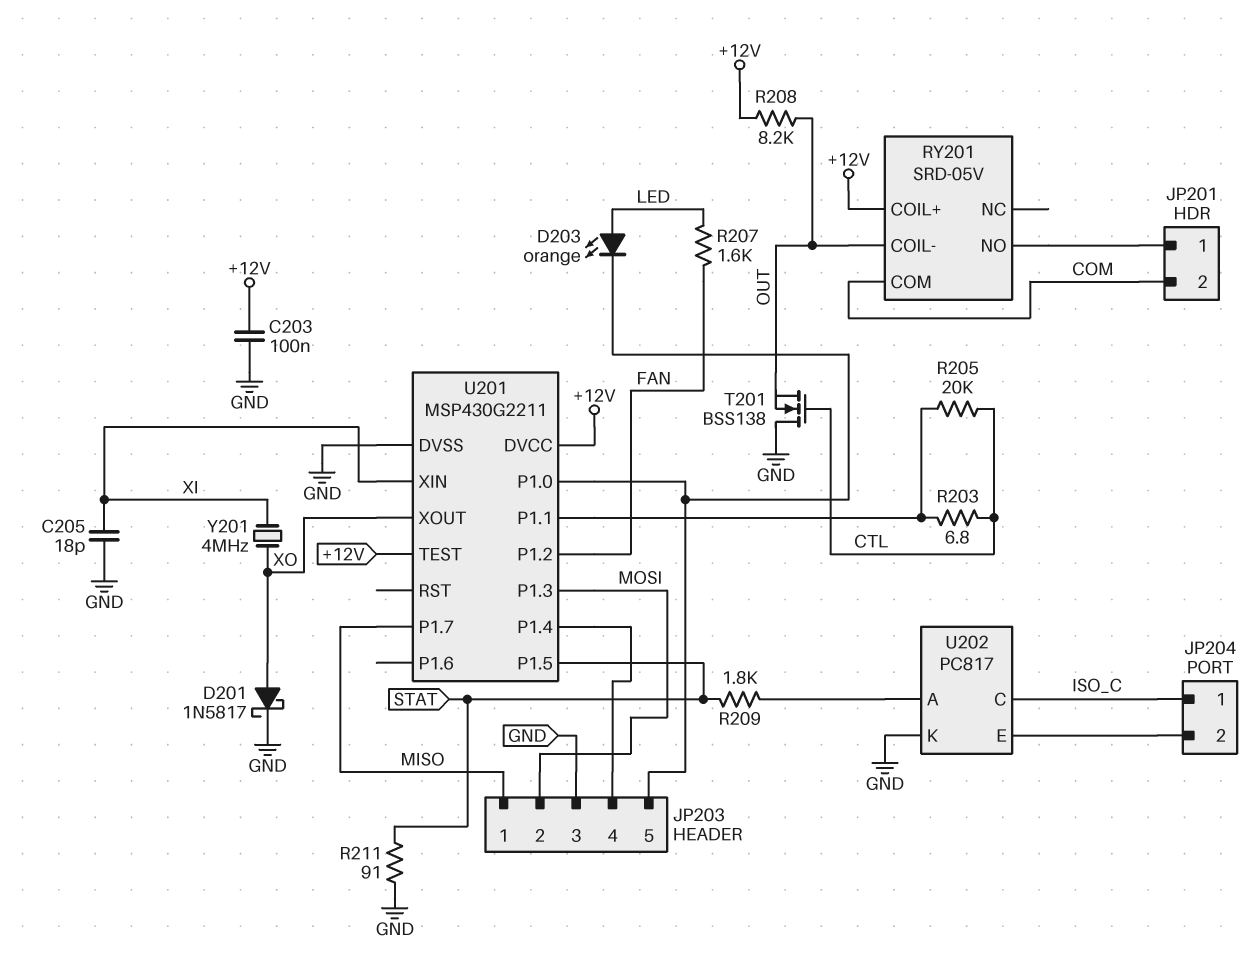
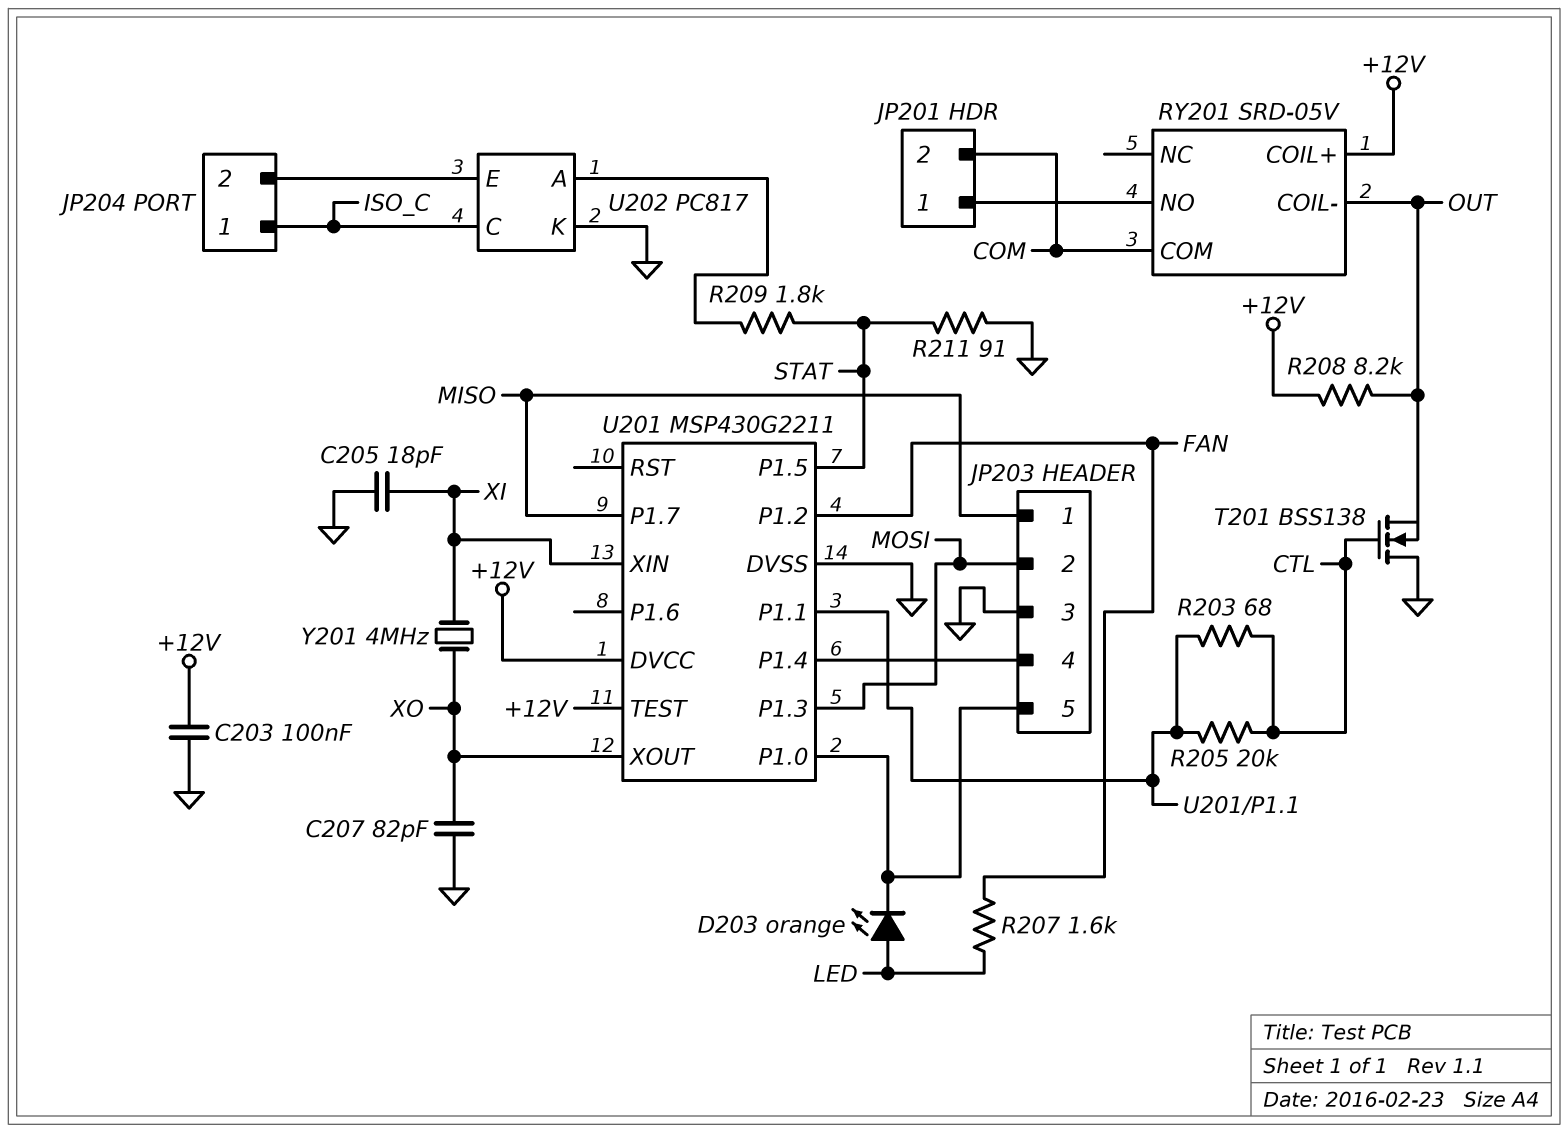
C207: none -> 82pF (GND, XO)
D201: schottky 1N5817 (A XO, K GND) -> none
R203: 6.8 (CTL, U201/P1.1) -> 68 (CTL, U201/P1.1)

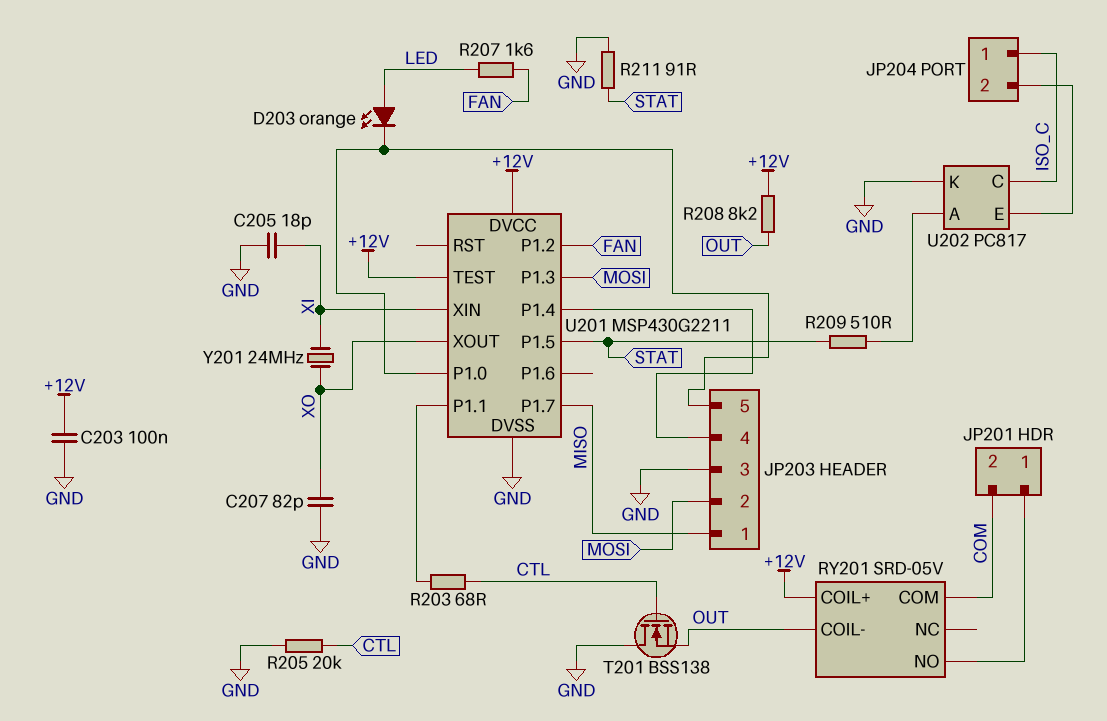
R205: 20k (CTL, U201/P1.1) -> 20k (CTL, GND)
R209: 1.8k (STAT, U202/A) -> 510 (STAT, U202/A)
Y201: 4MHz (XI, XO) -> 24MHz (XI, XO)

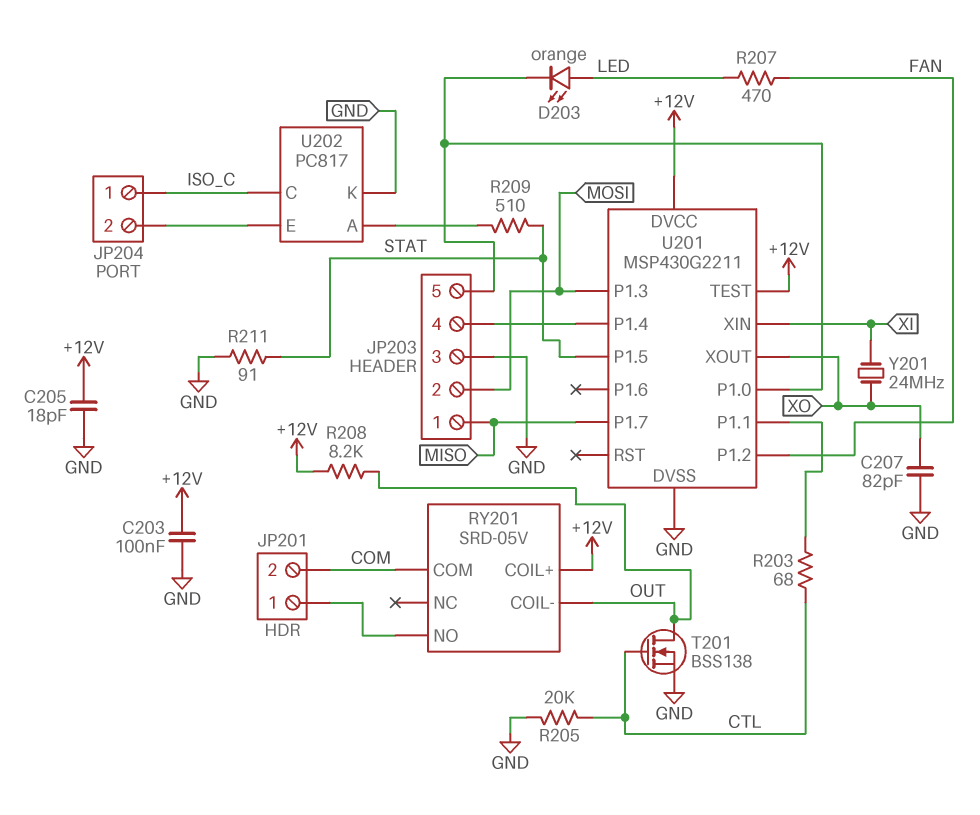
C205: 18pF (GND, XI) -> 18pF (+12V, GND)
R207: 1.6k (FAN, LED) -> 470 (FAN, LED)
T201: NMOS BSS138 (G CTL, D GND, S OUT) -> NMOS BSS138 (G CTL, D OUT, S GND)

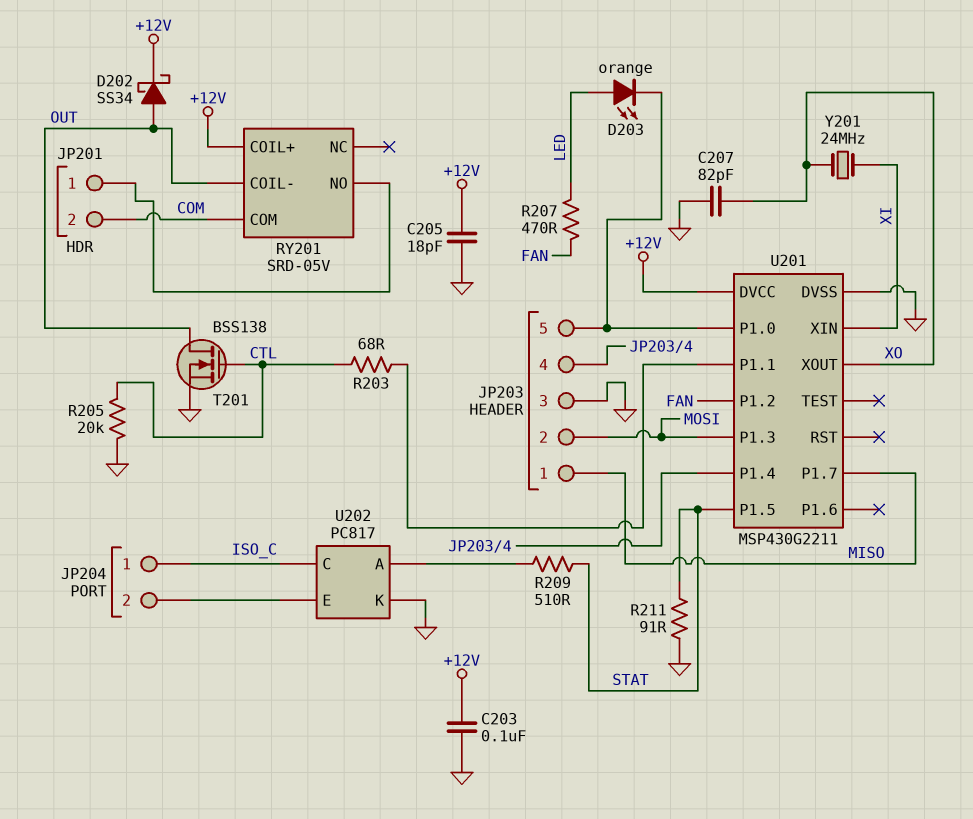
D202: none -> schottky SS34 (A OUT, K +12V)
R208: 8.2k (+12V, OUT) -> none
U201 pin TEST: +12V -> none

